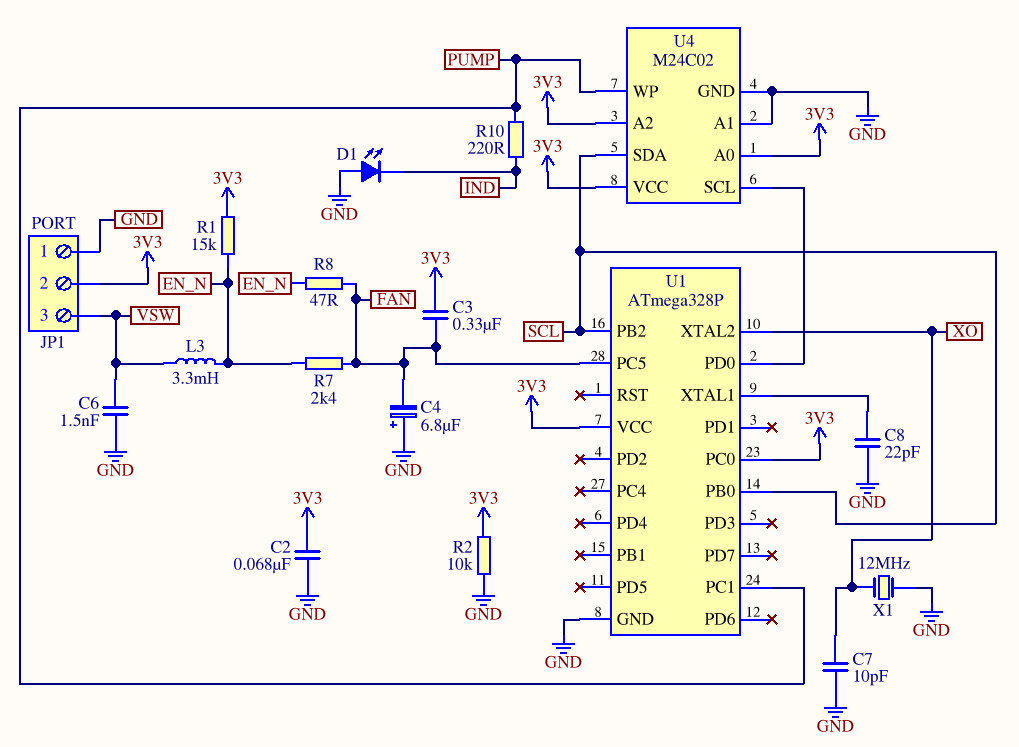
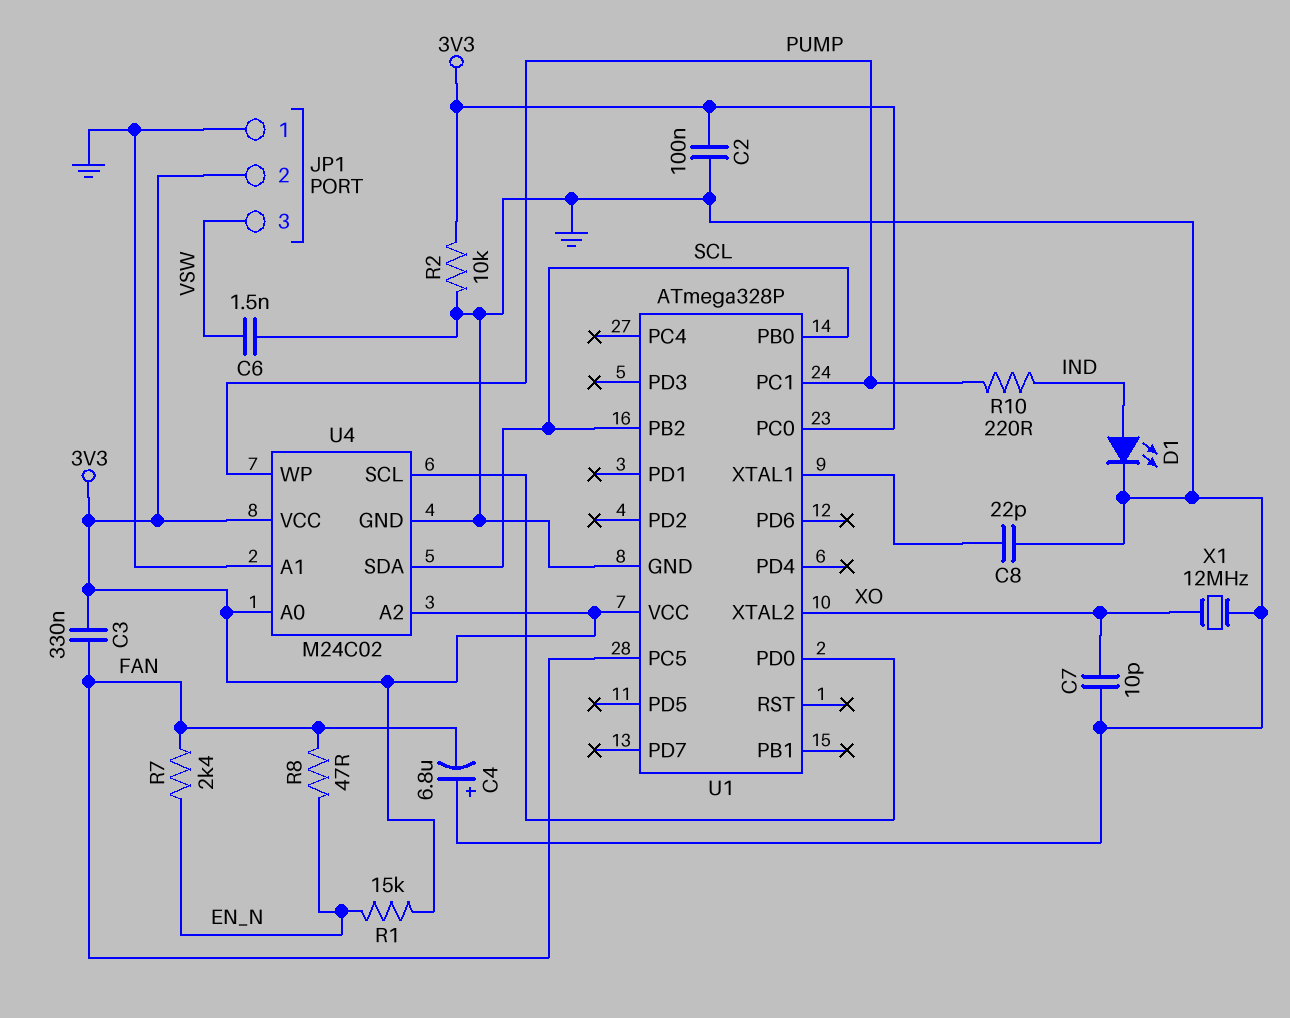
C2: 68nF (3V3, GND) -> 100nF (3V3, GND)
D1: LED (A GND, K IND) -> LED (A IND, K GND)
L3: 3.3mH (EN_N, VSW) -> none

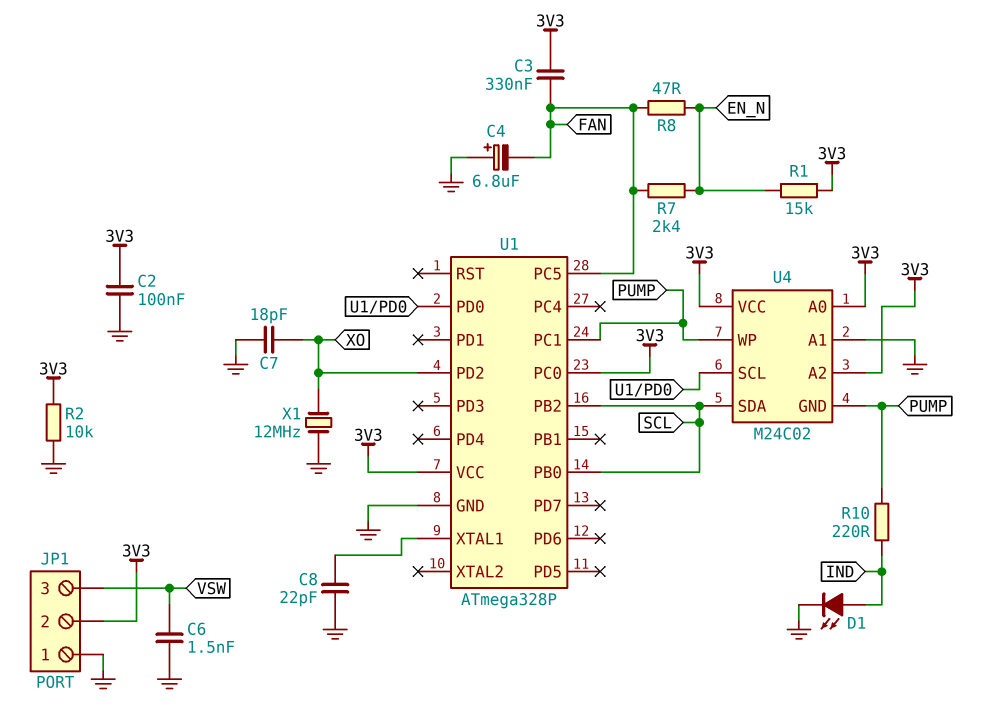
C7: 10pF (GND, XO) -> 18pF (GND, XO)
U1 pin PD2: none -> XO
U1 pin XTAL2: XO -> none
U4 pin GND: GND -> PUMP

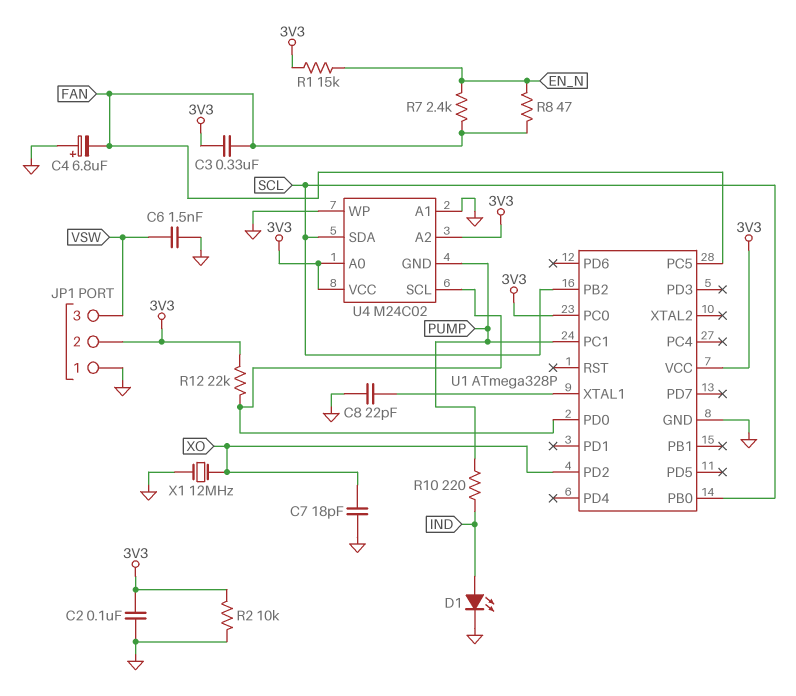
R12: none -> 22k (3V3, U1/PD0)
U4 pin WP: PUMP -> GND

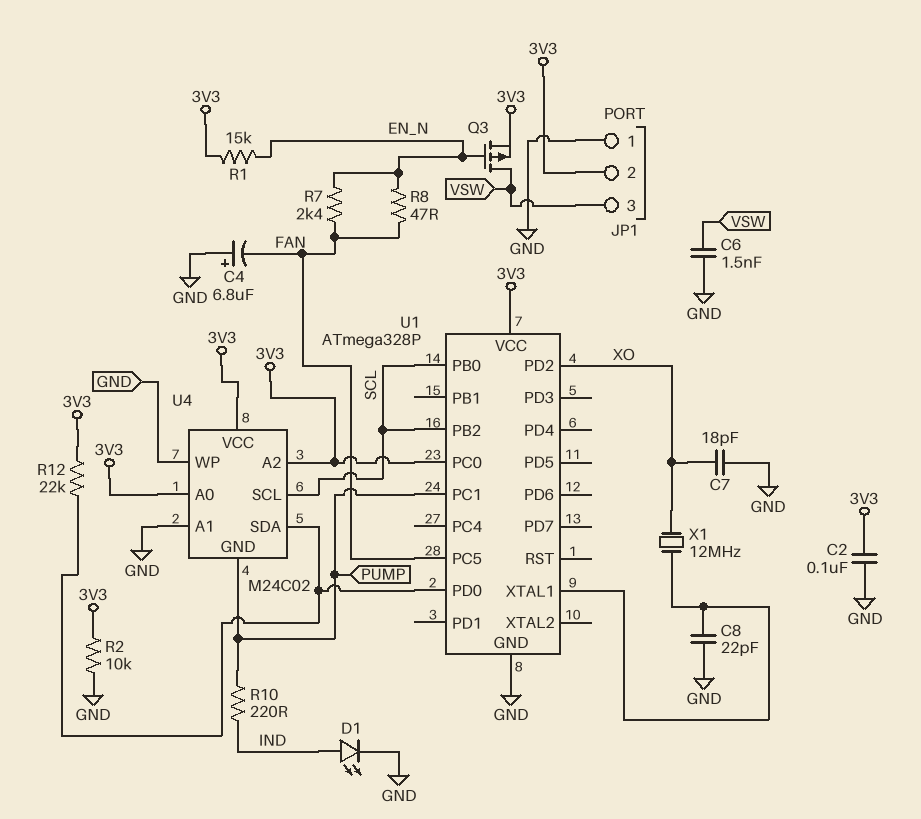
C3: 330nF (3V3, FAN) -> none
Q3: none -> PMOS (G EN_N, D VSW, S 3V3)
U4 pin SCL: U1/PD0 -> SCL
U4 pin SDA: SCL -> U1/PD0
X1: 12MHz (GND, XO) -> 12MHz (U1/XTAL1, XO)

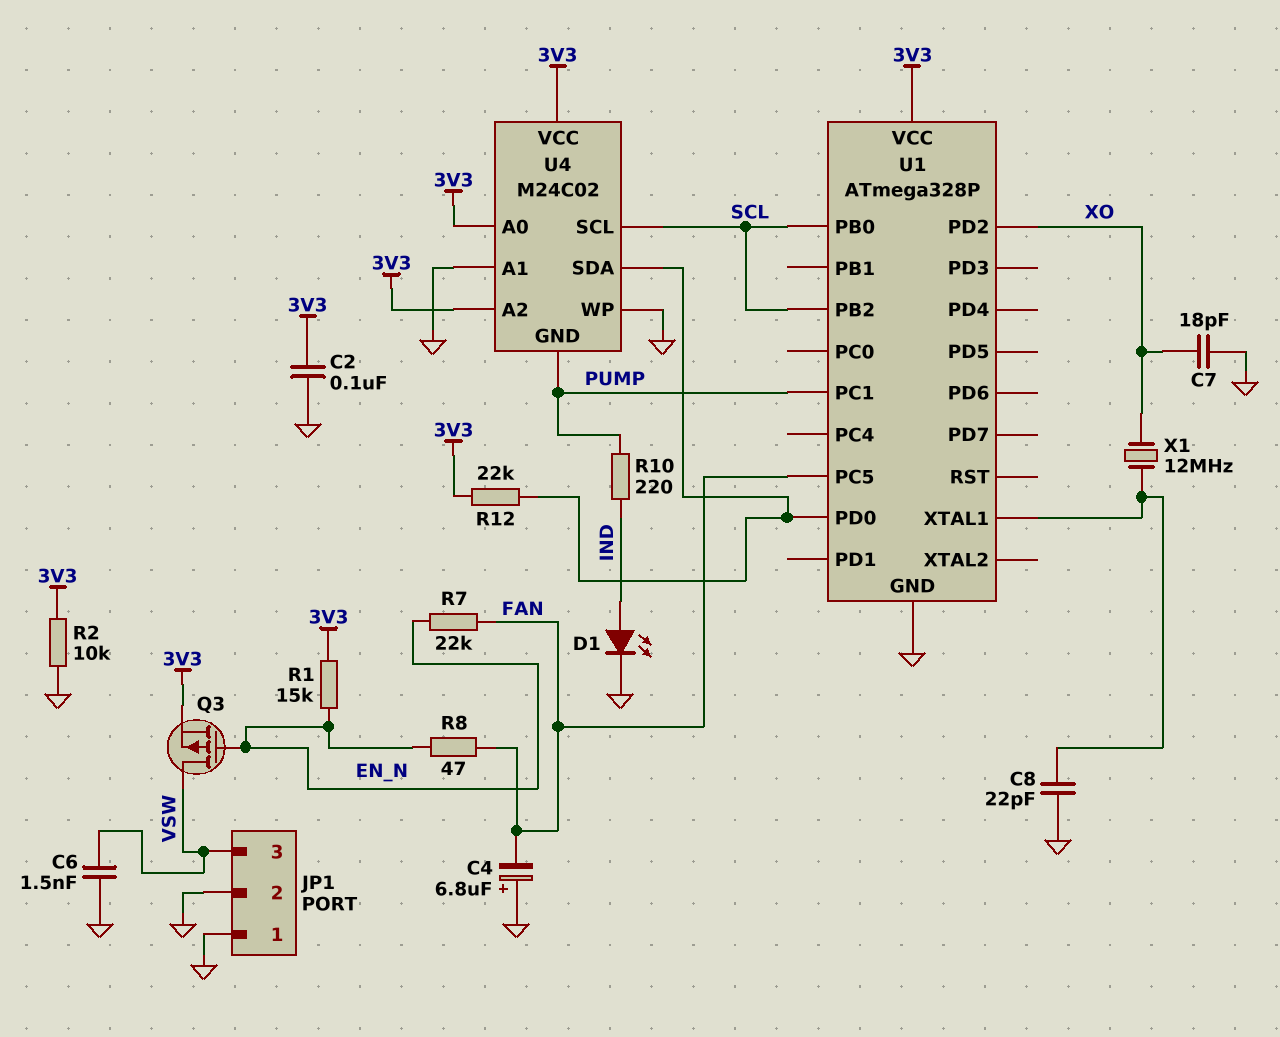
JP1 pin 2: 3V3 -> GND
R7: 2.4k (EN_N, FAN) -> 22k (EN_N, FAN)
U1 pin PC0: 3V3 -> none

